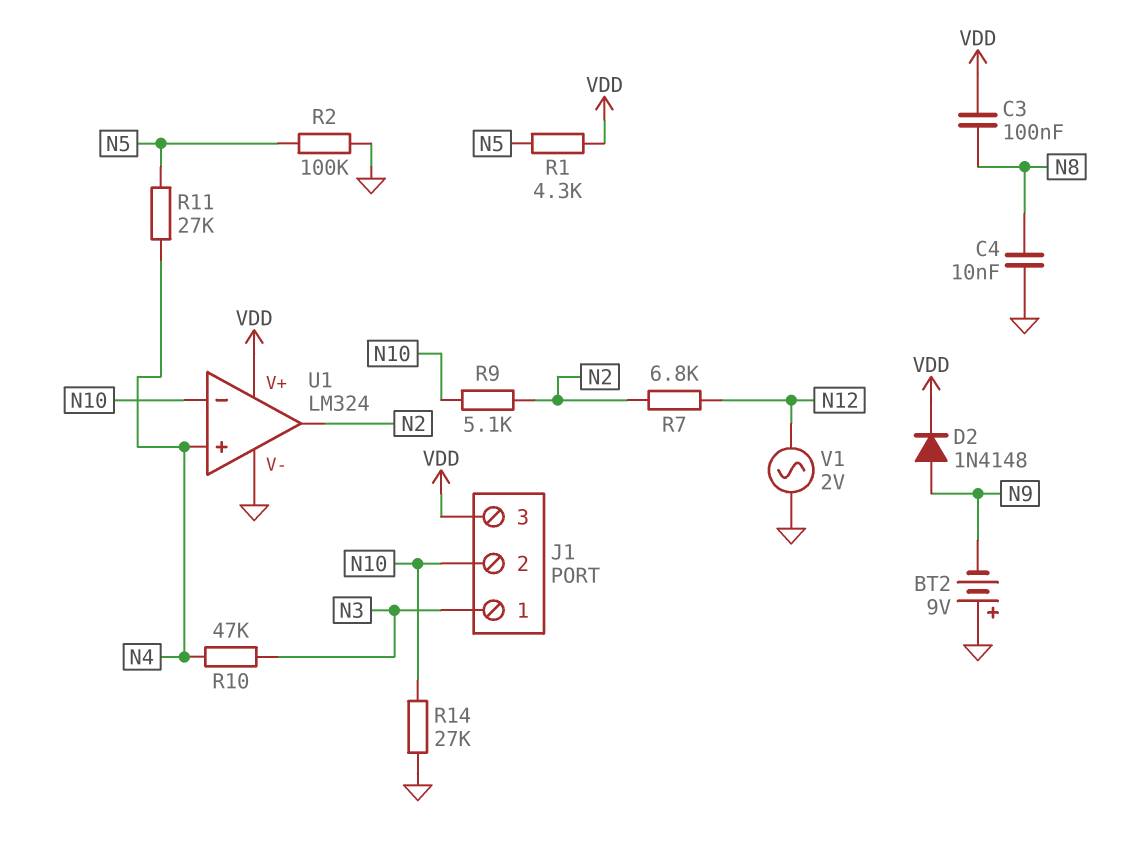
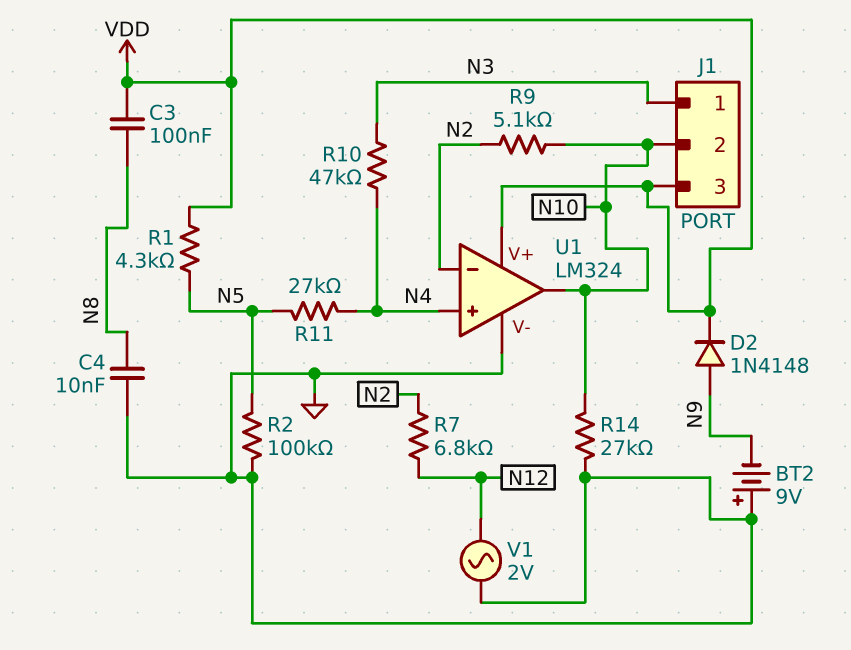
U1 pin in-: N10 -> N2
U1 pin out: N2 -> N10

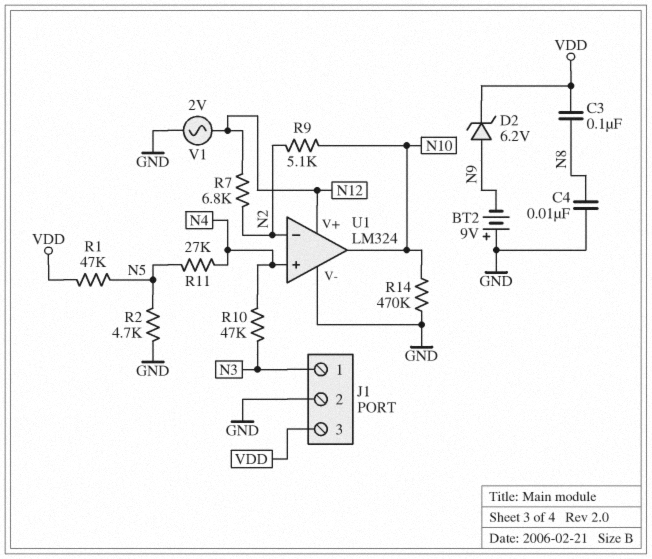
D2: diode 1N4148 (A N9, K VDD) -> zener 6.2V (A N9, K VDD)
J1 pin 2: N10 -> GND
R1: 4.3k (N5, VDD) -> 47k (N5, VDD)
R2: 100k (GND, N5) -> 4.7k (GND, N5)
R14: 27k (GND, N10) -> 470k (GND, N10)
U1 pin V+: VDD -> N12

